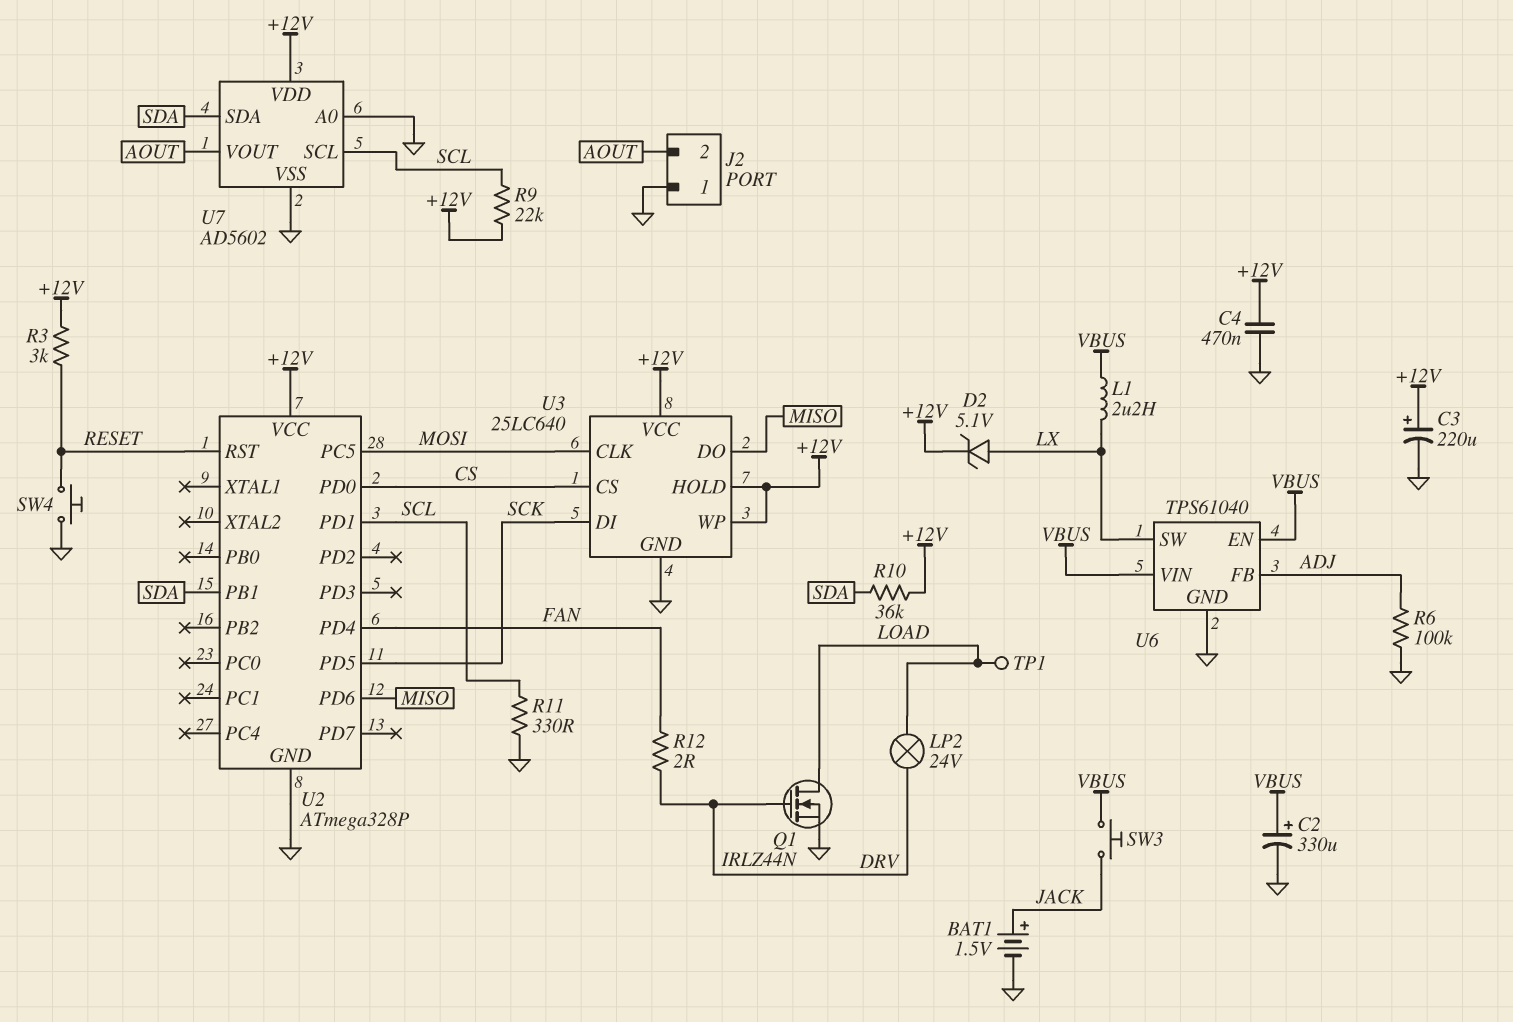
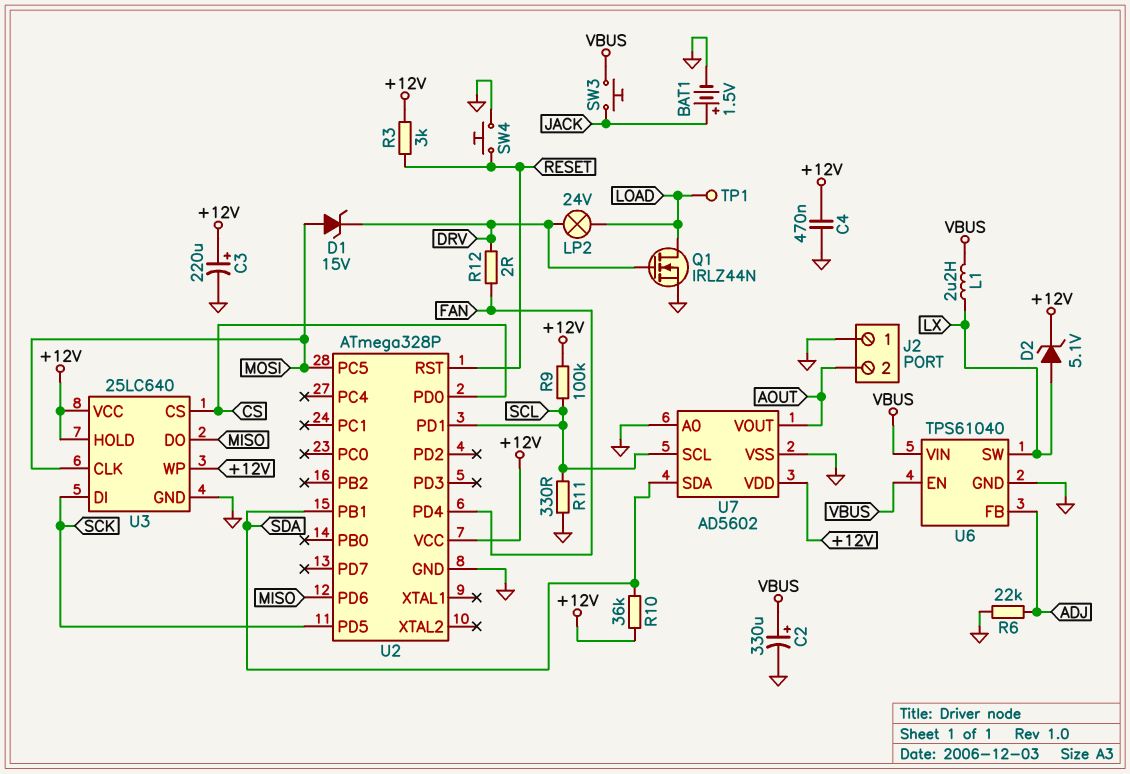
D1: none -> zener 15V (A MOSI, K DRV)
R6: 100k (ADJ, GND) -> 22k (ADJ, GND)
R9: 22k (+12V, SCL) -> 100k (+12V, SCL)

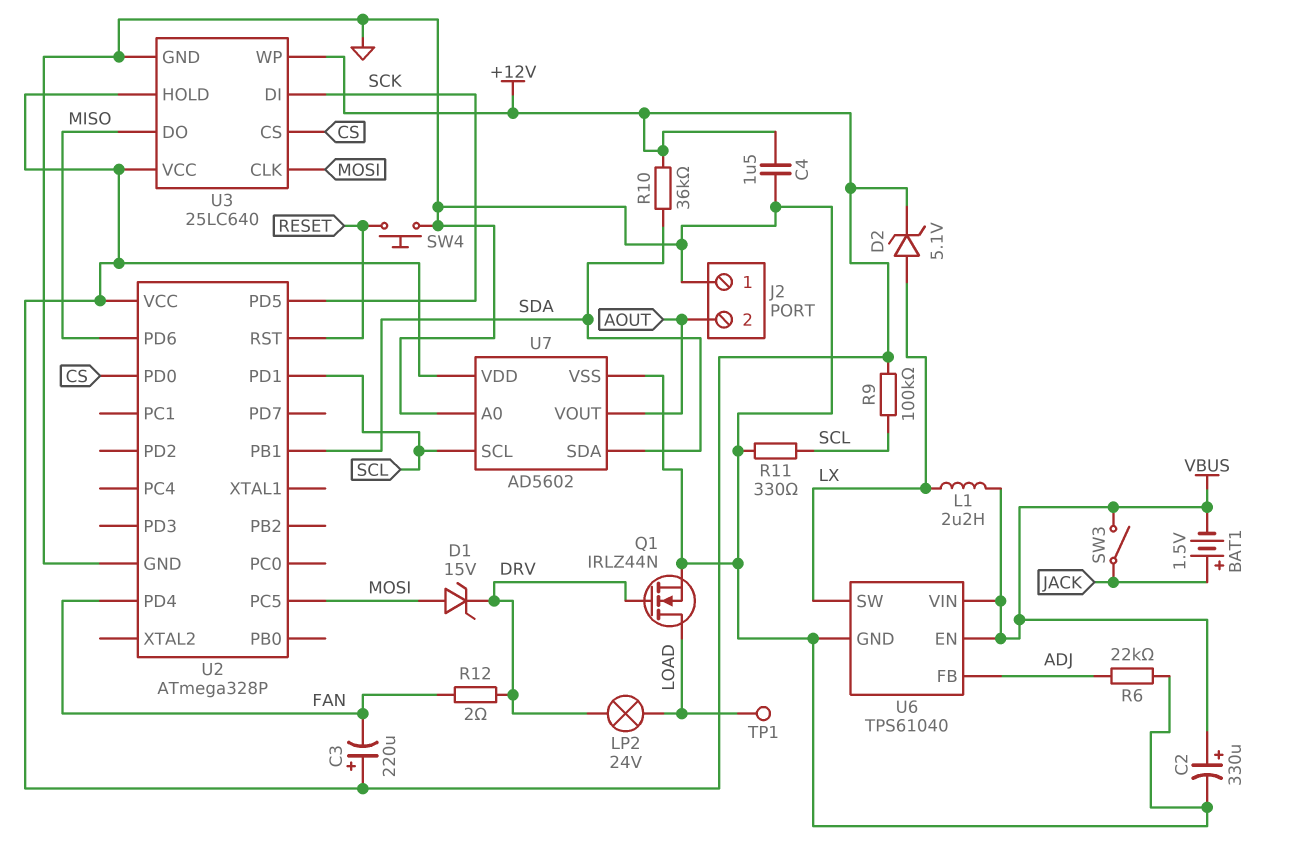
BAT1: 1.5V (plus JACK, minus GND) -> 1.5V (plus JACK, minus VBUS)
C3: 220uF (plus +12V, minus GND) -> 220uF (plus +12V, minus FAN)
C4: 470nF (+12V, GND) -> 1.5uF (+12V, GND)
R3: 3k (+12V, RESET) -> none
SW3: button (JACK, VBUS) -> switch (JACK, VBUS)

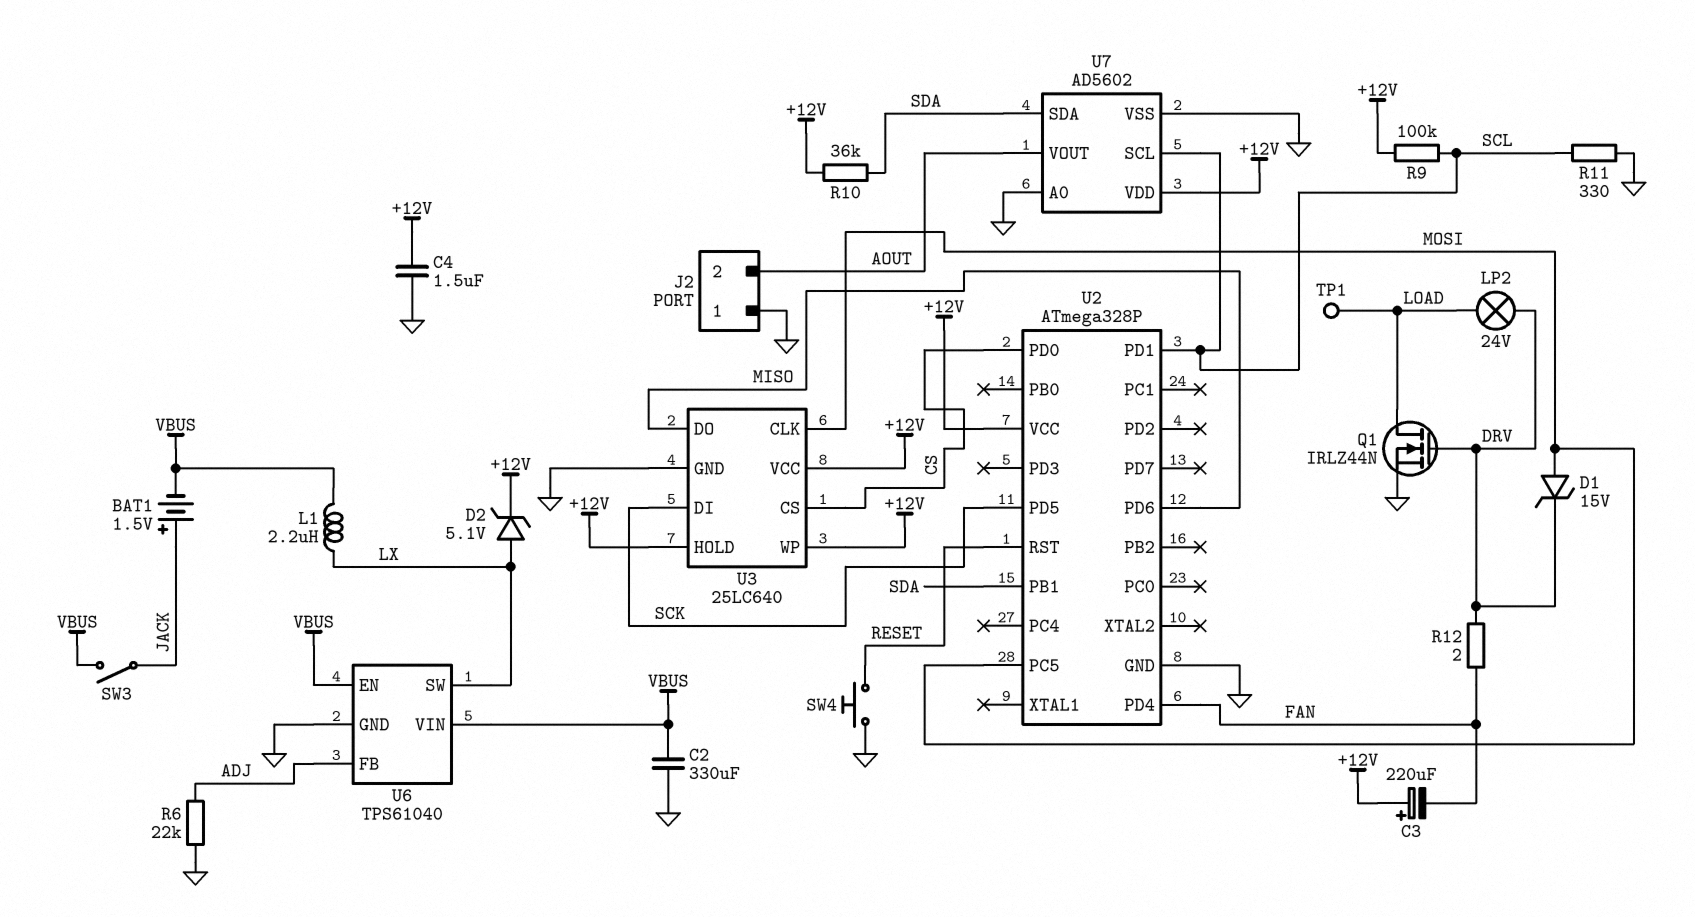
C2: 330uF (plus VBUS, minus GND) -> 330uF (GND, VBUS)

